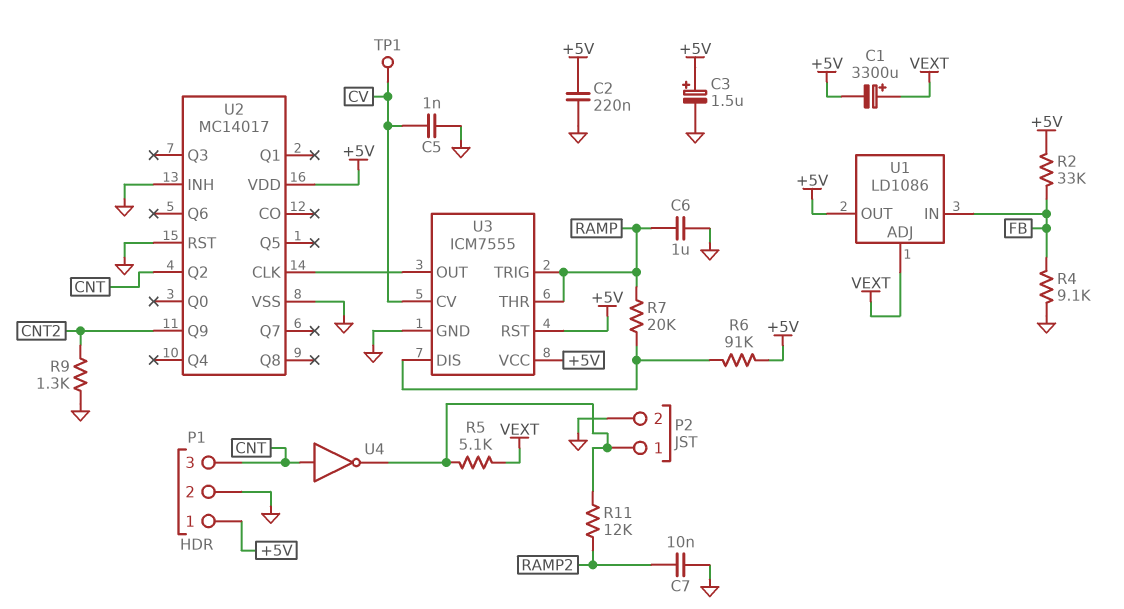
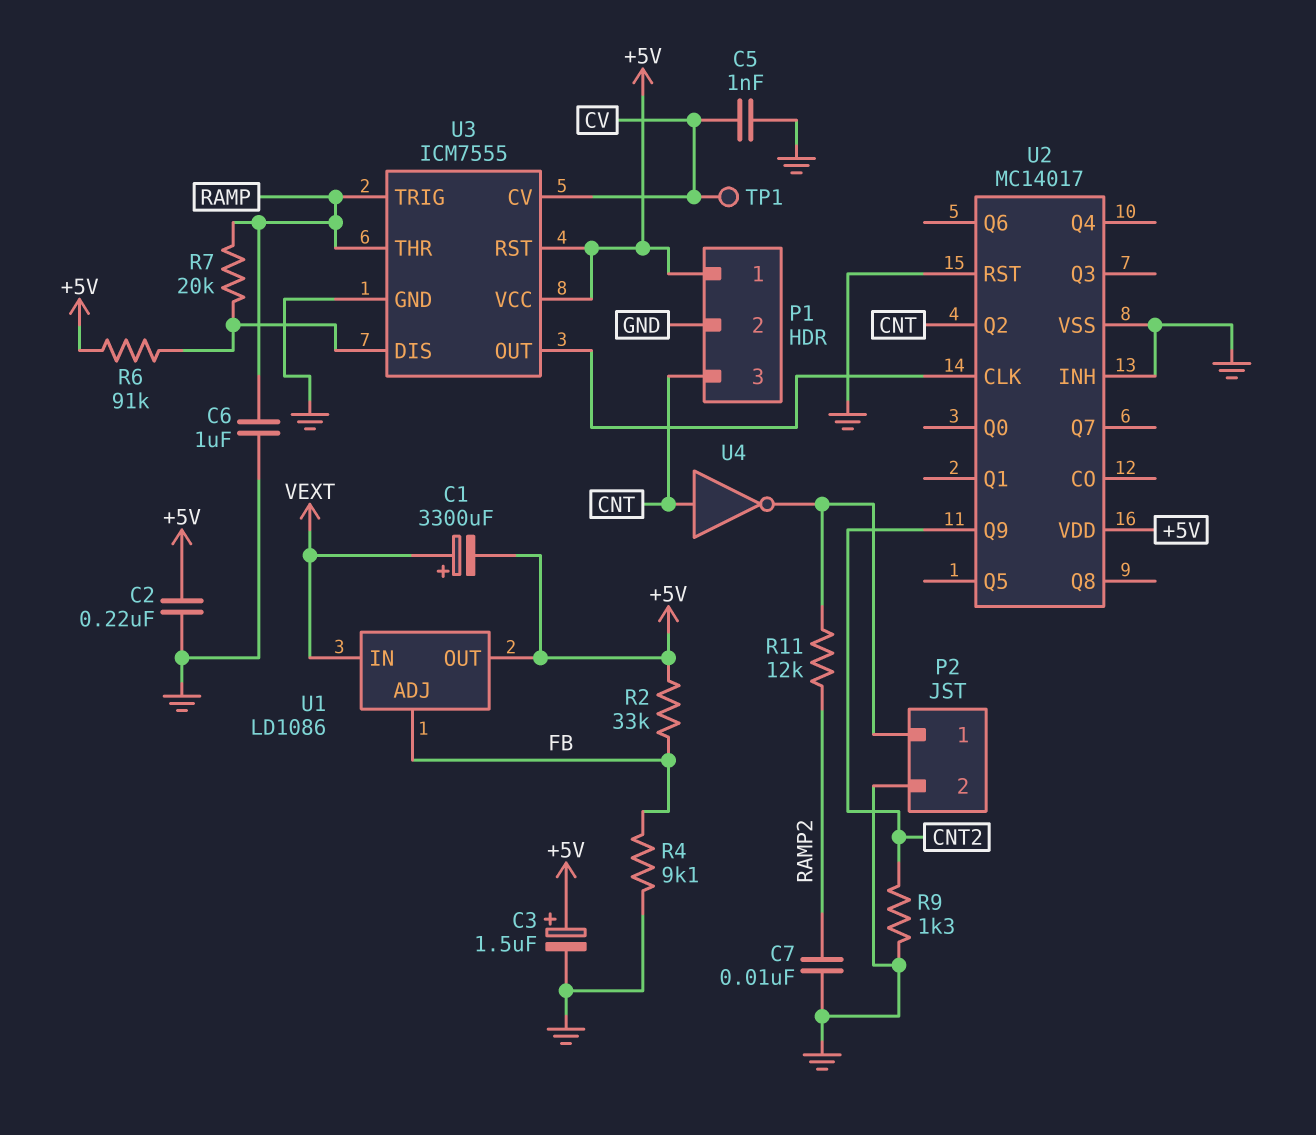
R5: 5.1k (P2/1, VEXT) -> none
U1 pin ADJ: VEXT -> FB
U1 pin IN: FB -> VEXT

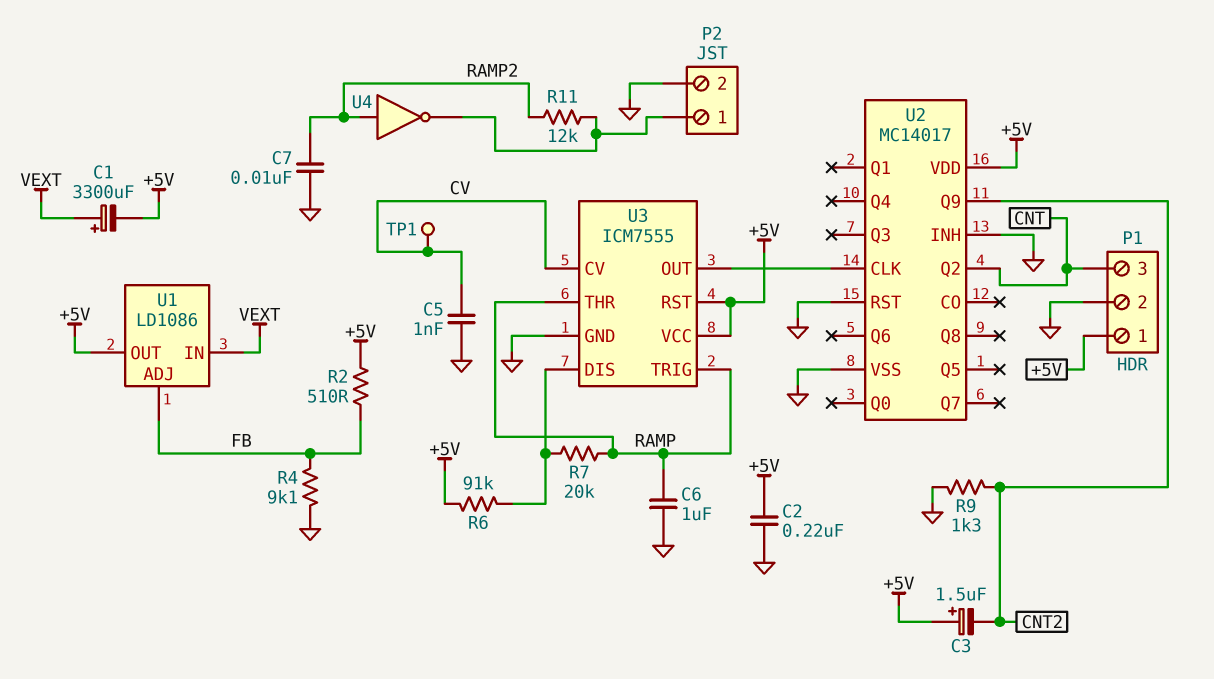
C3: 1.5uF (plus +5V, minus GND) -> 1.5uF (plus +5V, minus CNT2)
R2: 33k (+5V, FB) -> 510 (+5V, FB)
U4: NOT (in CNT, out P2/1) -> NOT (in RAMP2, out P2/1)

